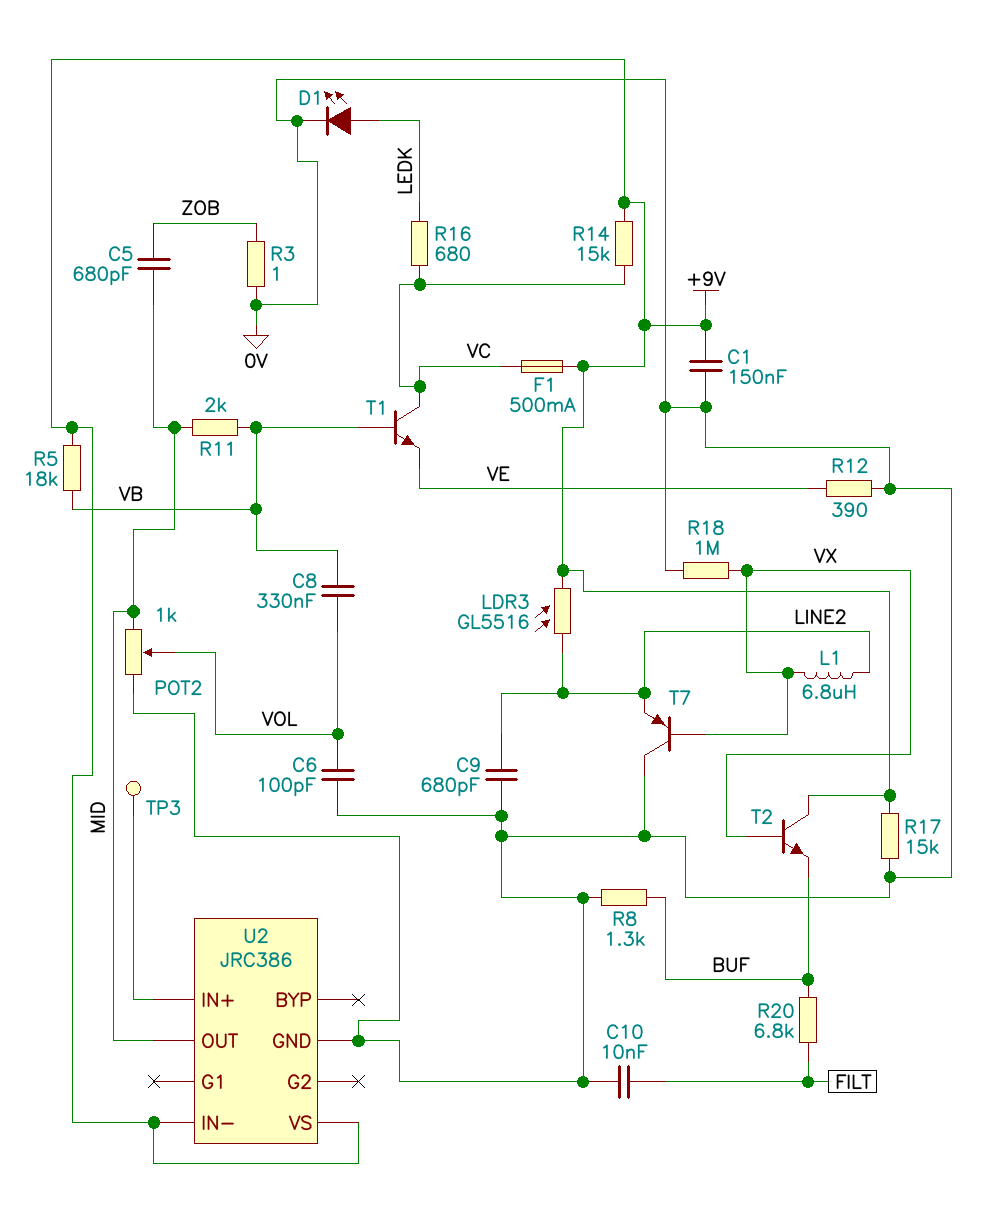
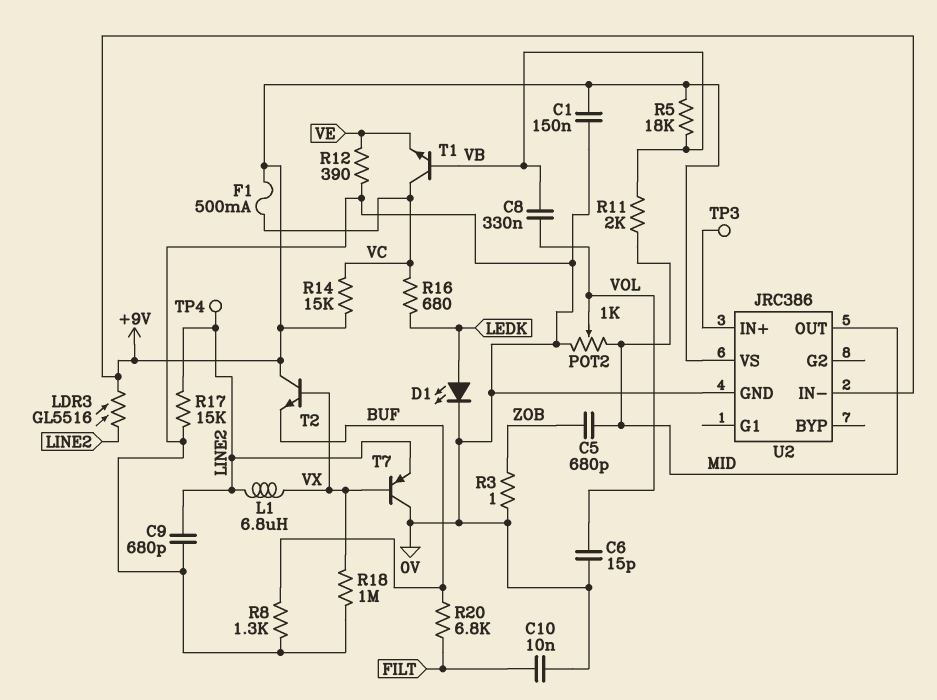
C6: 100pF (0V, VOL) -> 15pF (0V, VOL)
R17: 15k (+9V, 0V) -> 15k (0V, LINE2)
TP4: none -> test point (LINE2)

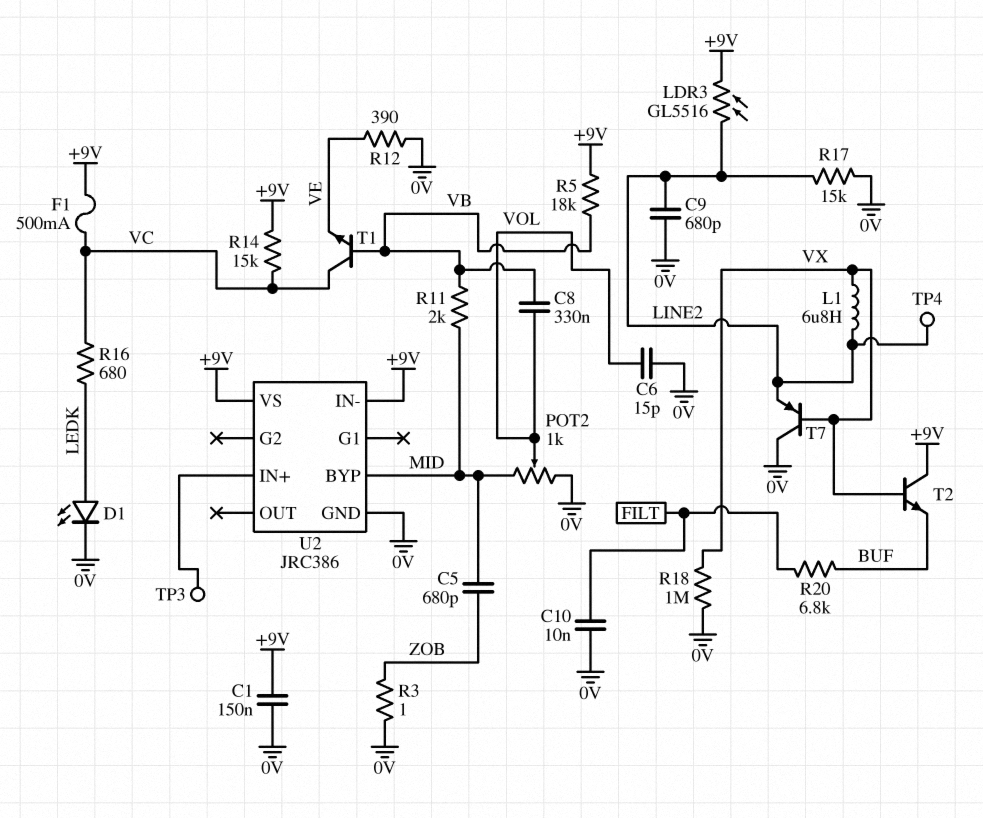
R8: 1.3k (0V, BUF) -> none
U2 pin BYP: none -> MID
U2 pin OUT: MID -> none

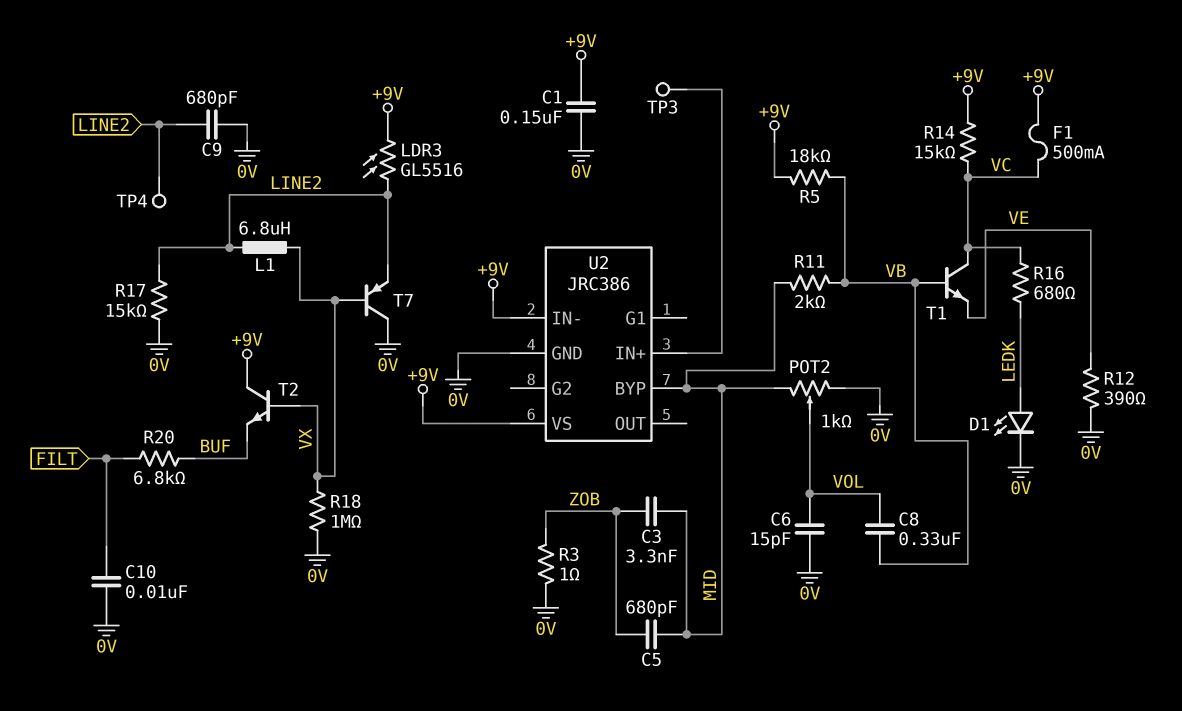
C3: none -> 3.3nF (MID, ZOB)

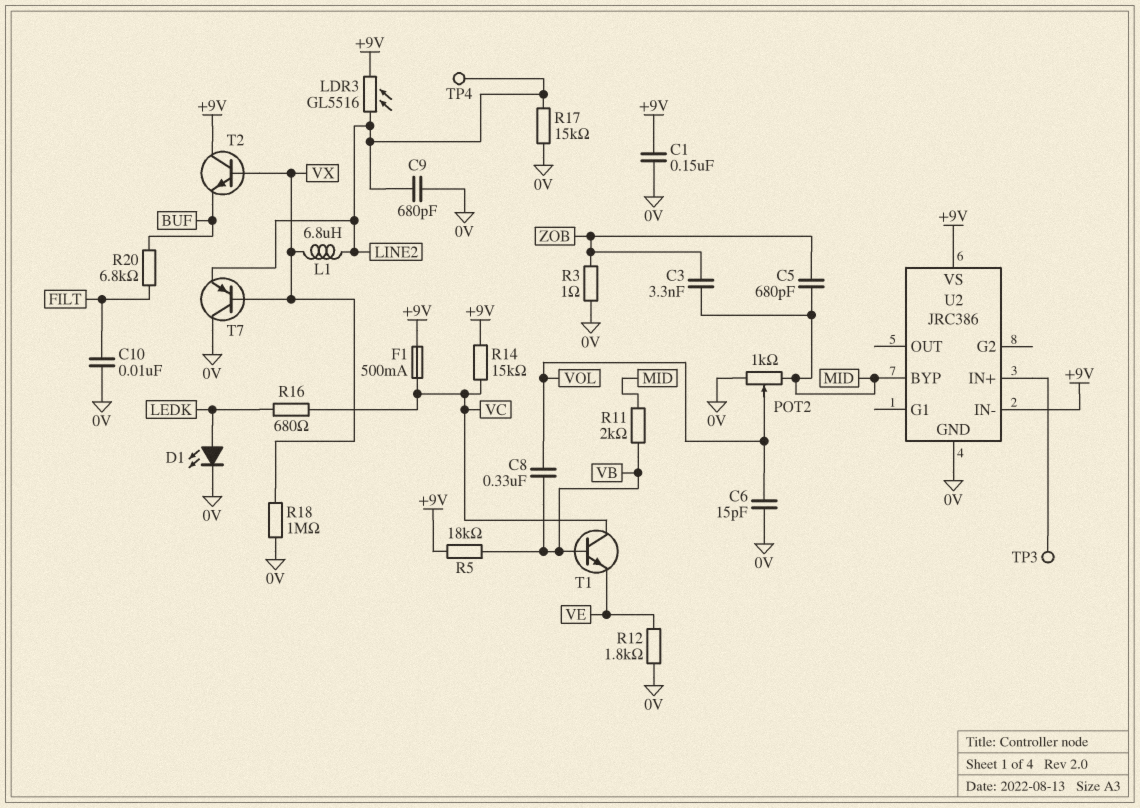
R12: 390 (0V, VE) -> 1.8k (0V, VE)

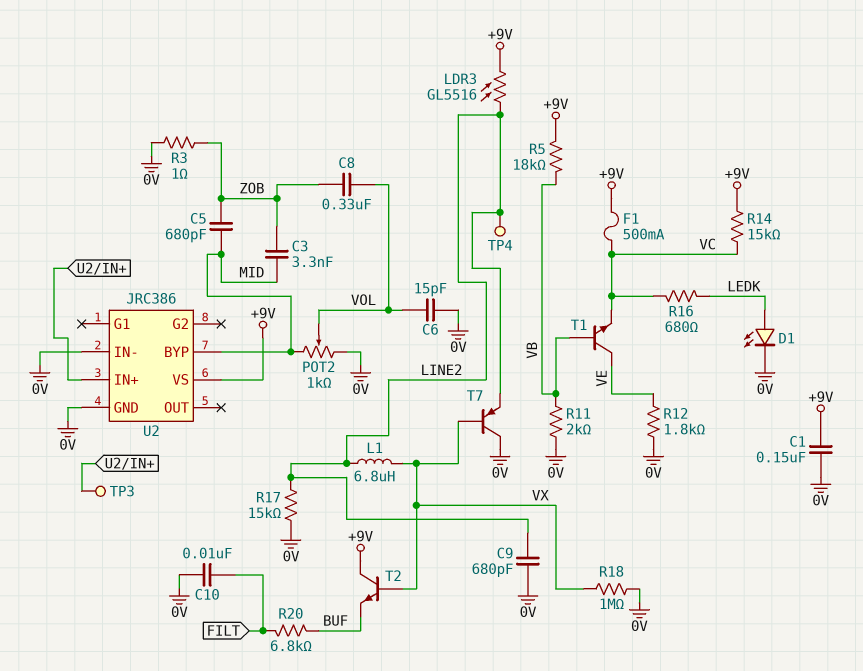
C8: 330nF (VB, VOL) -> 330nF (VOL, ZOB)
R11: 2k (MID, VB) -> 2k (0V, VB)
T1: NPN (B VB, C VC, E VE) -> NPN (B VB, C VE, E VC)
U2 pin IN-: +9V -> 0V

